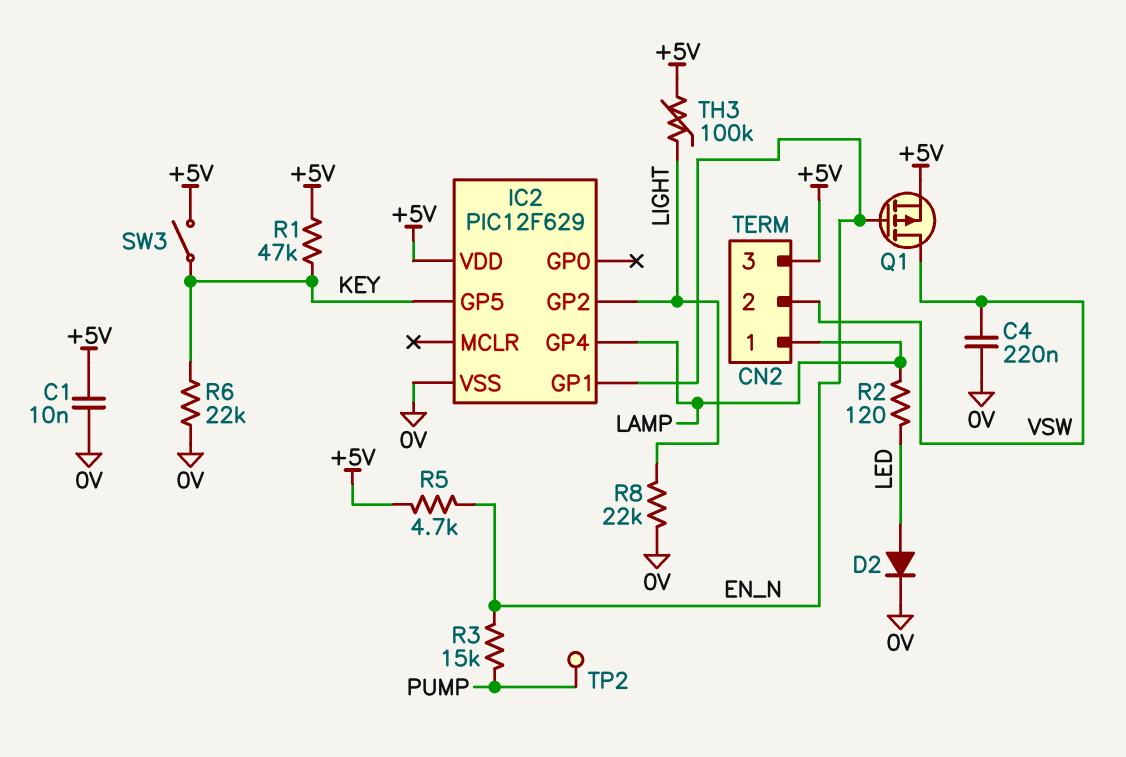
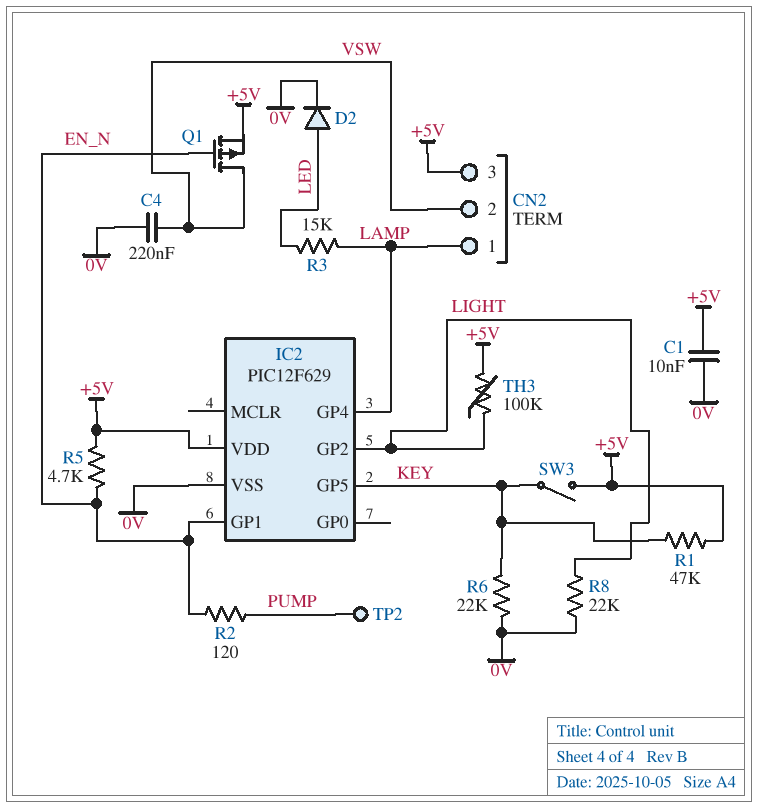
R2: 120 (LAMP, LED) -> 120 (EN_N, PUMP)
R3: 15k (EN_N, PUMP) -> 15k (LAMP, LED)

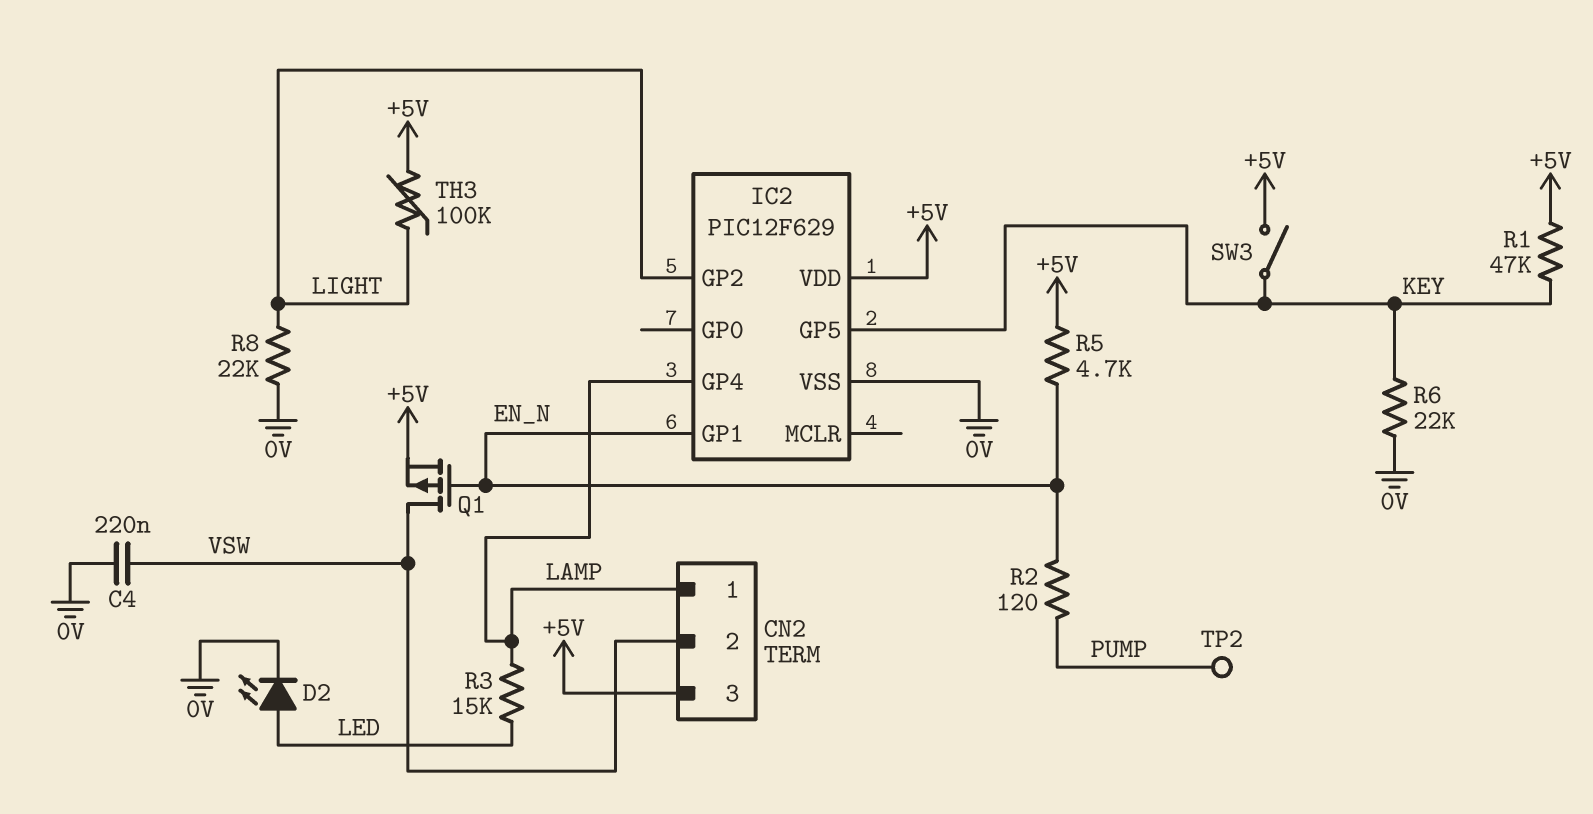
C1: 10nF (+5V, 0V) -> none
D2: diode (A LED, K 0V) -> LED (A LED, K 0V)

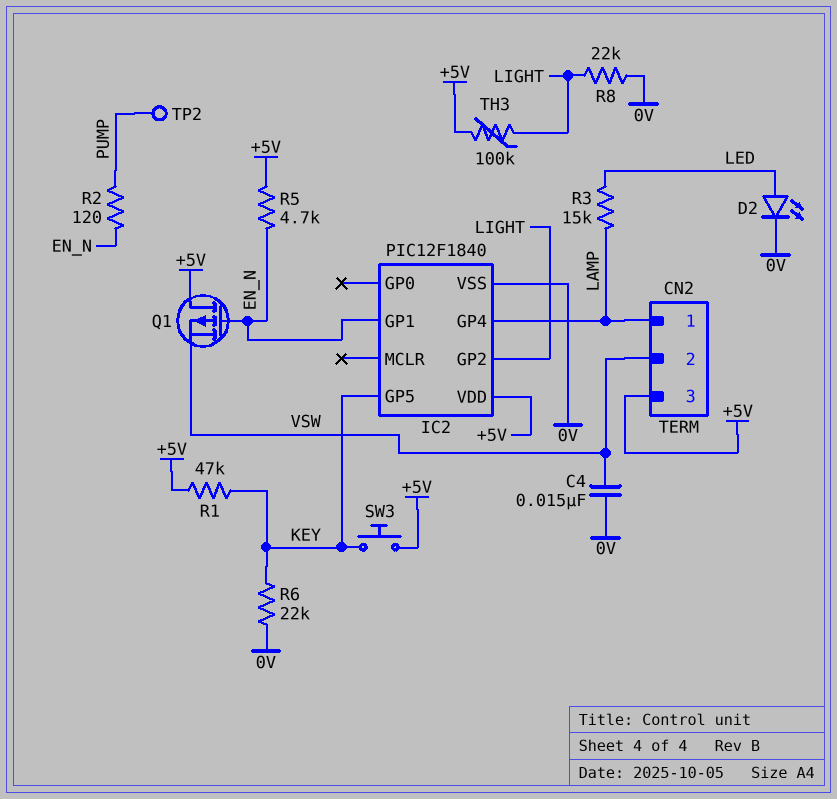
C4: 220nF (0V, VSW) -> 15nF (0V, VSW)
IC2: PIC12F629 -> PIC12F1840
Q1: PMOS (G EN_N, D VSW, S +5V) -> PMOS (G EN_N, D +5V, S VSW)
SW3: switch (+5V, KEY) -> button (+5V, KEY)

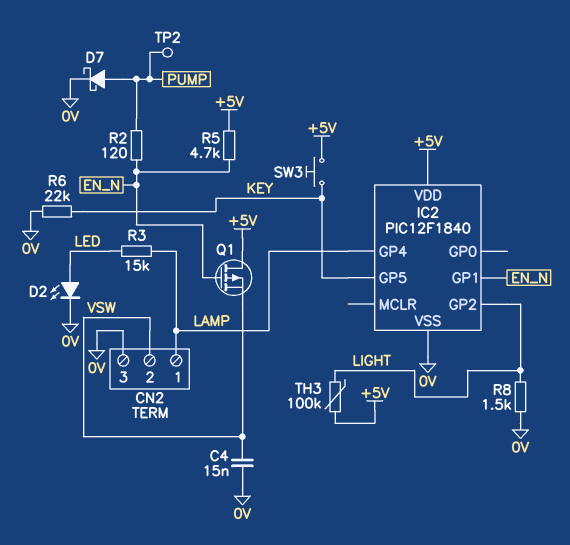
CN2 pin 3: +5V -> 0V
D7: none -> schottky (A PUMP, K 0V)
R1: 47k (+5V, KEY) -> none
R8: 22k (0V, LIGHT) -> 1.5k (0V, LIGHT)

